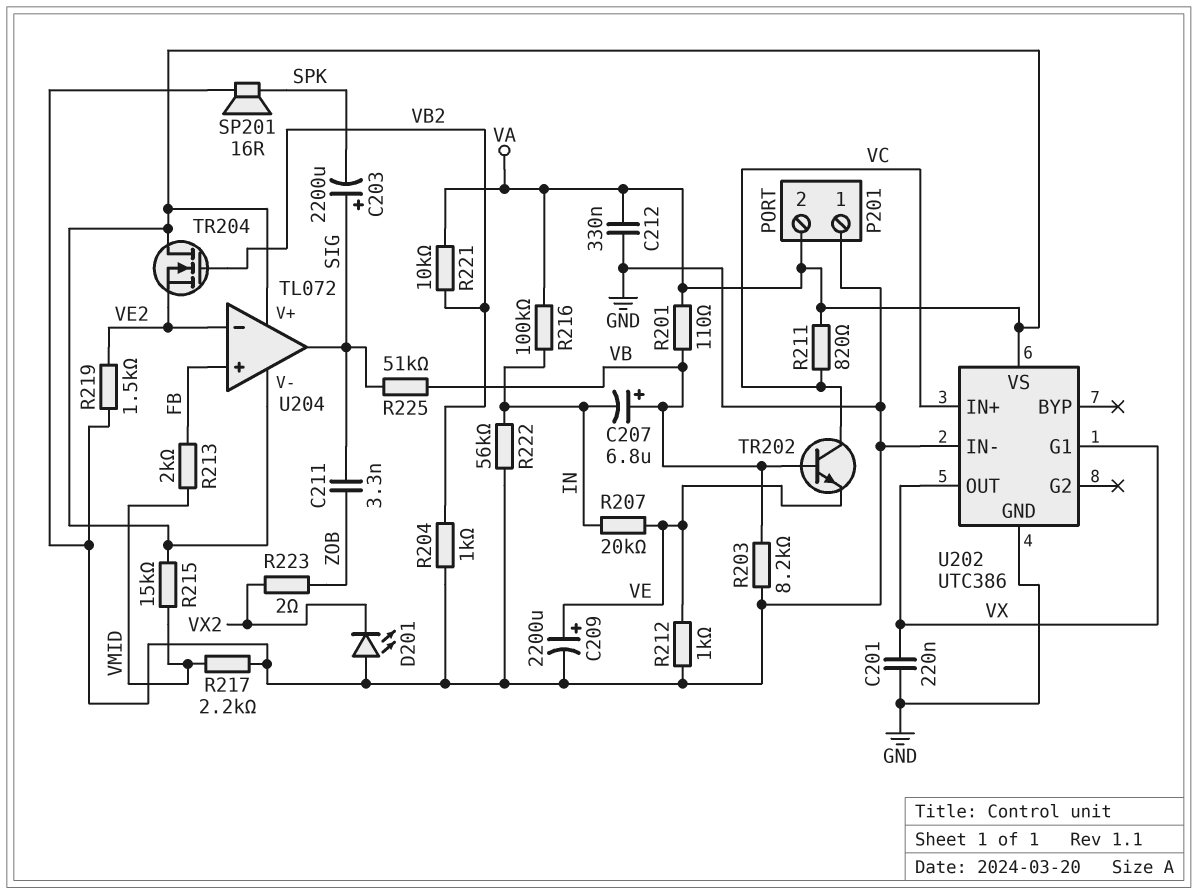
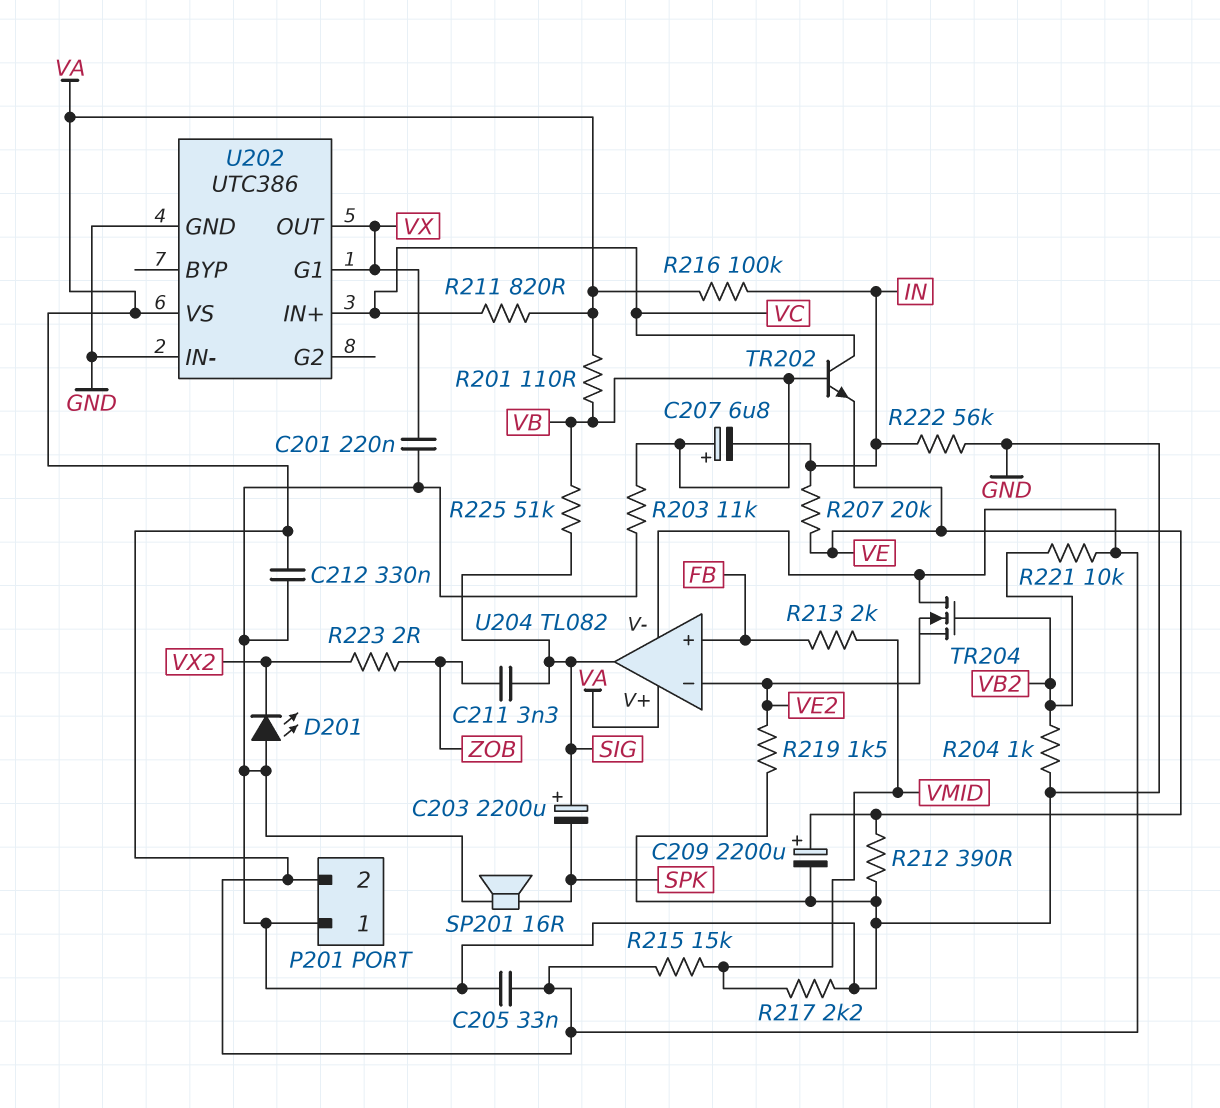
C205: none -> 33nF (GND, VA)
R203: 8.2k (GND, VB) -> 11k (GND, VB)
R212: 1k (GND, VE) -> 390 (GND, VE)
U204: TL072 -> TL082

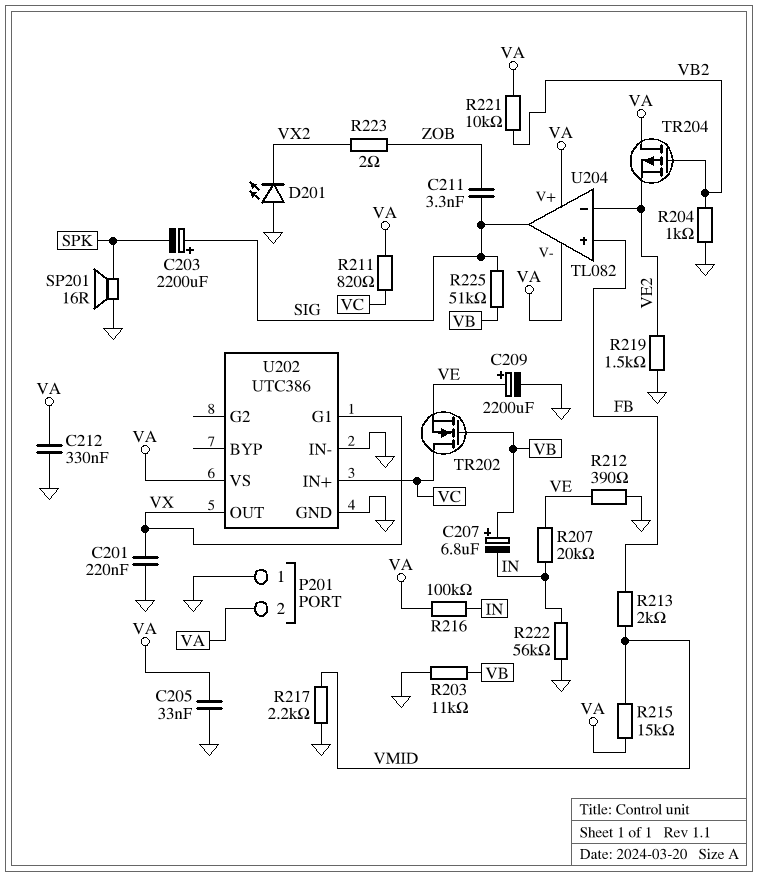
R201: 110 (VA, VB) -> none
TR202: NPN (B VB, C VC, E VE) -> NMOS (G VB, D VC, S VE)
TR204: NMOS (G VB2, D VA, S VE2) -> PMOS (G VB2, D VA, S VE2)

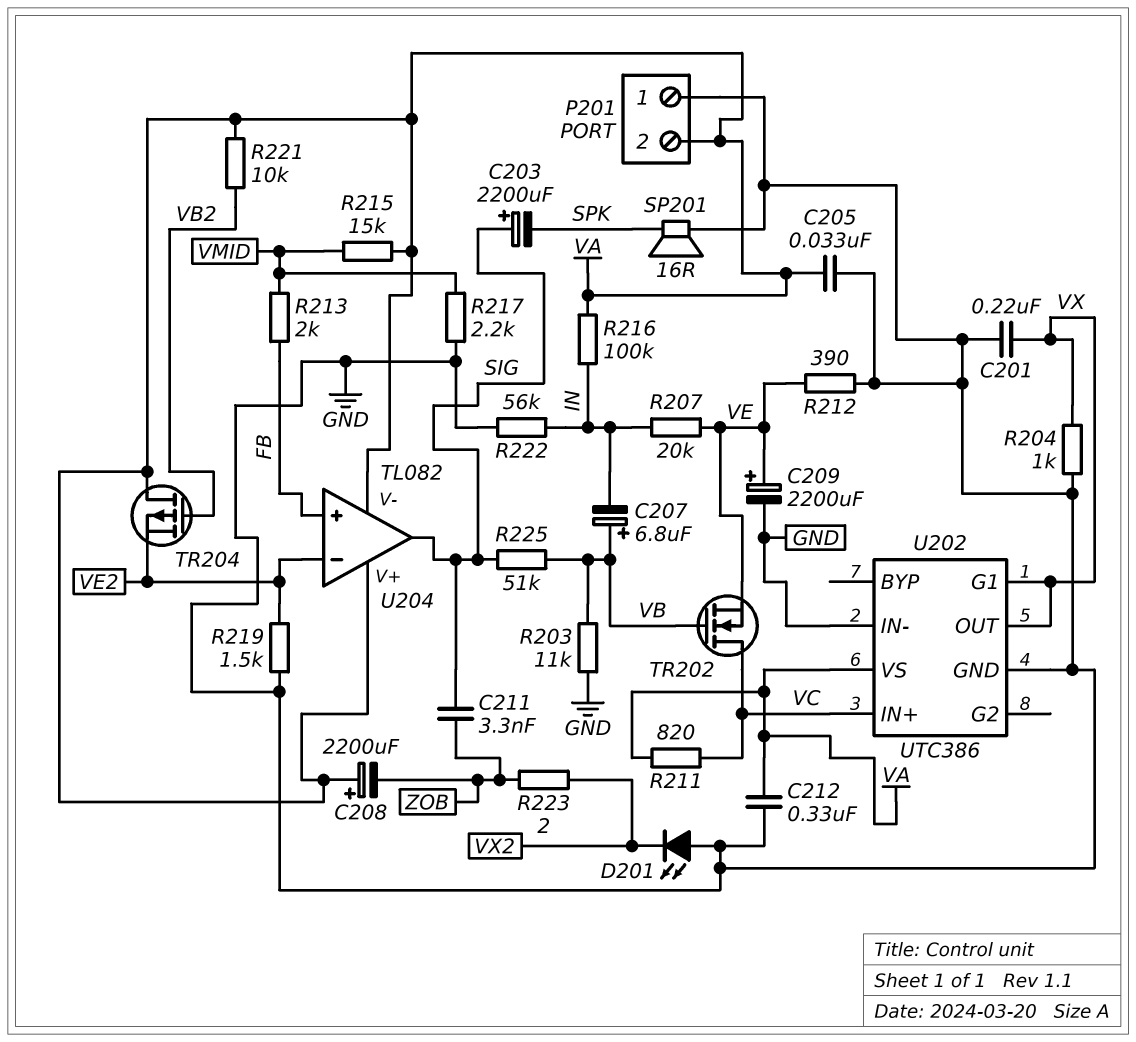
C208: none -> 2200uF (plus VA, minus ZOB)
R204: 1k (GND, VB2) -> 1k (GND, VX)

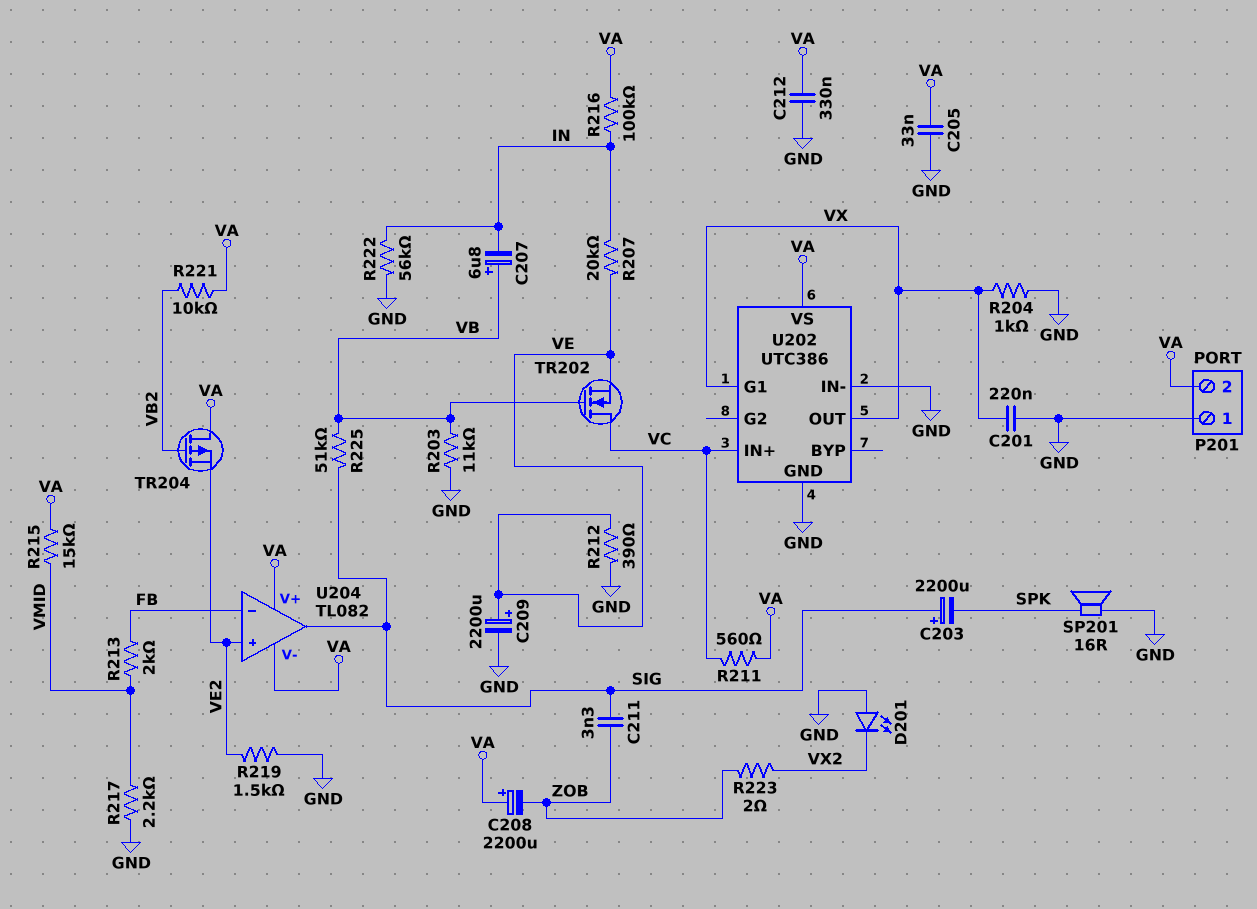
R211: 820 (VA, VC) -> 560 (VA, VC)
U204 pin in+: FB -> VE2
U204 pin in-: VE2 -> FB

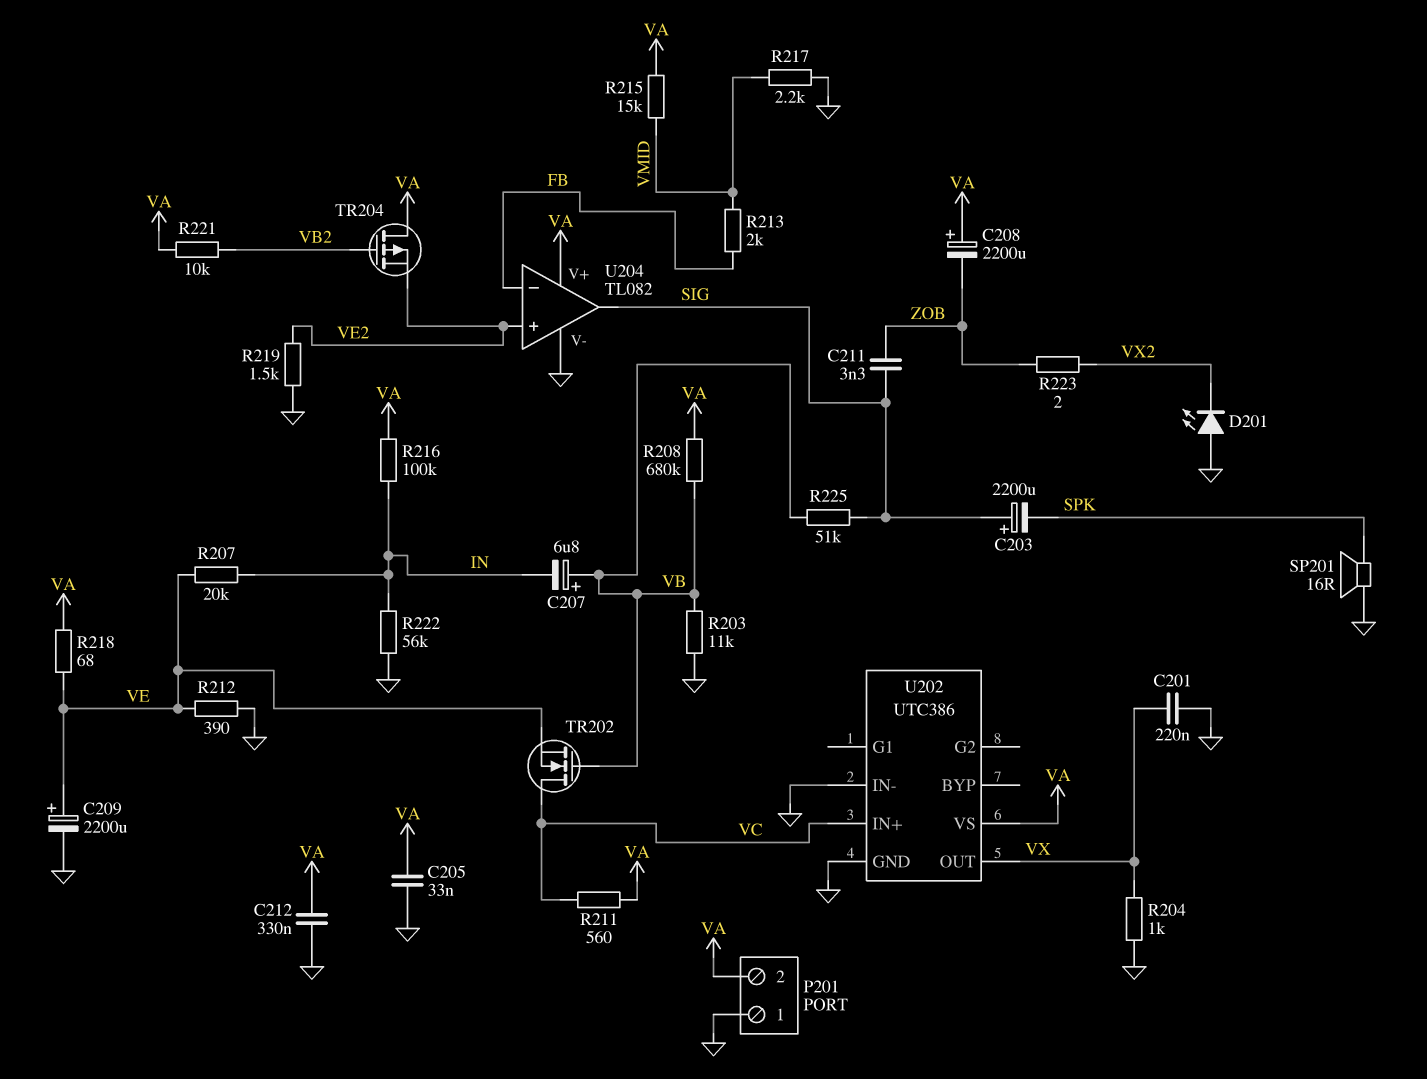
R208: none -> 680k (VA, VB)
R218: none -> 68 (VA, VE)
U202 pin G1: VX -> none
U204 pin V-: VA -> GND

